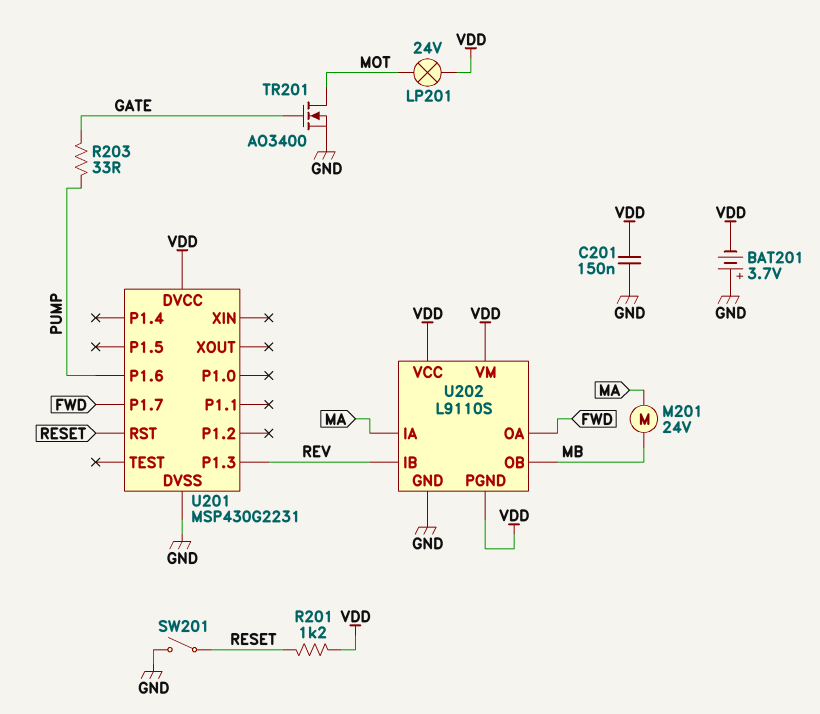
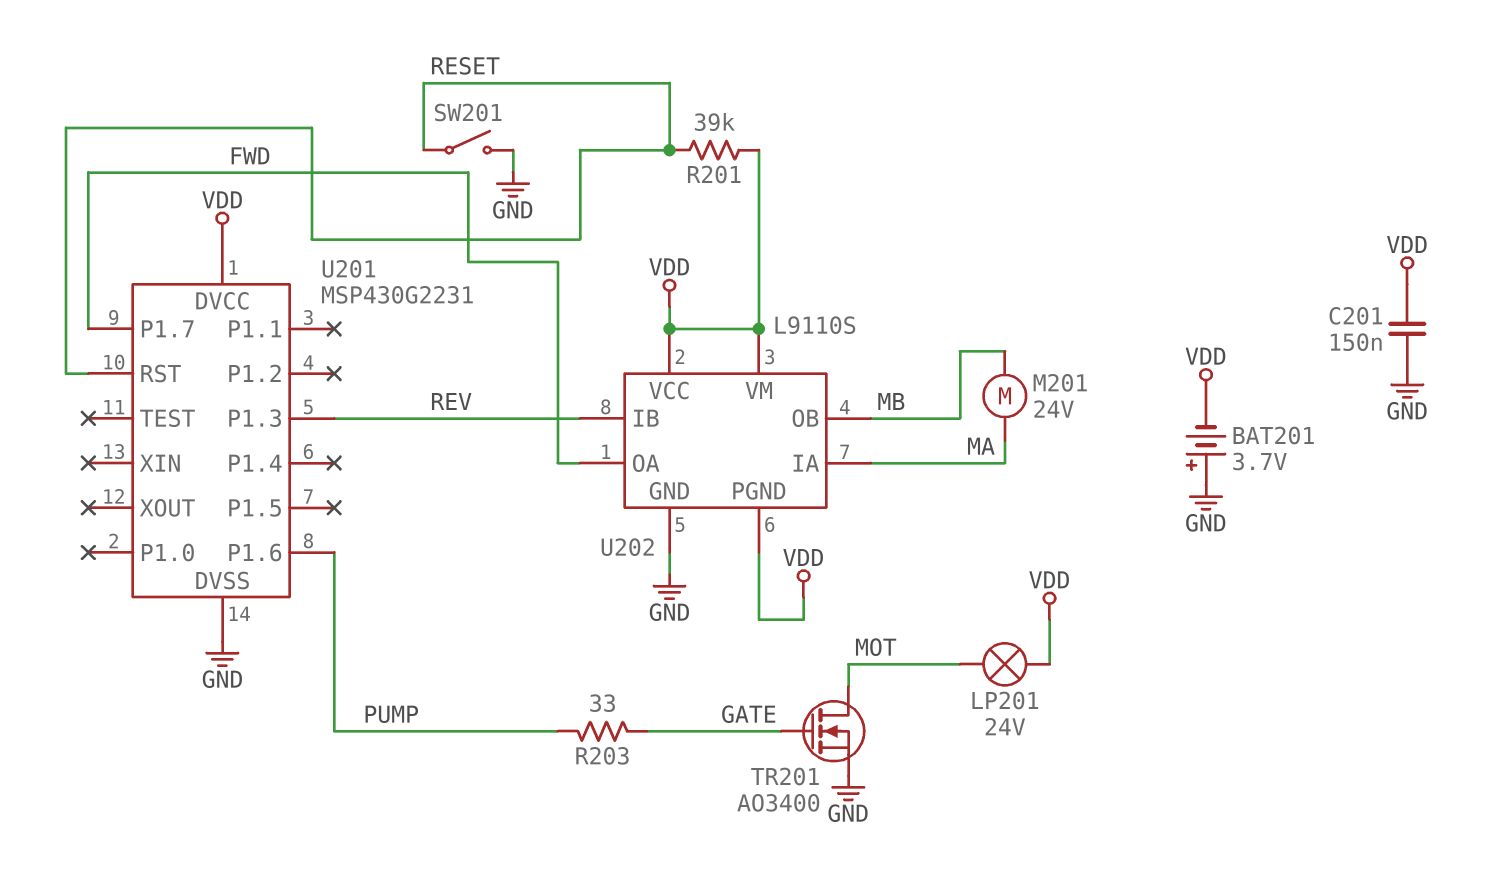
R201: 1.2k (RESET, VDD) -> 39k (RESET, VDD)

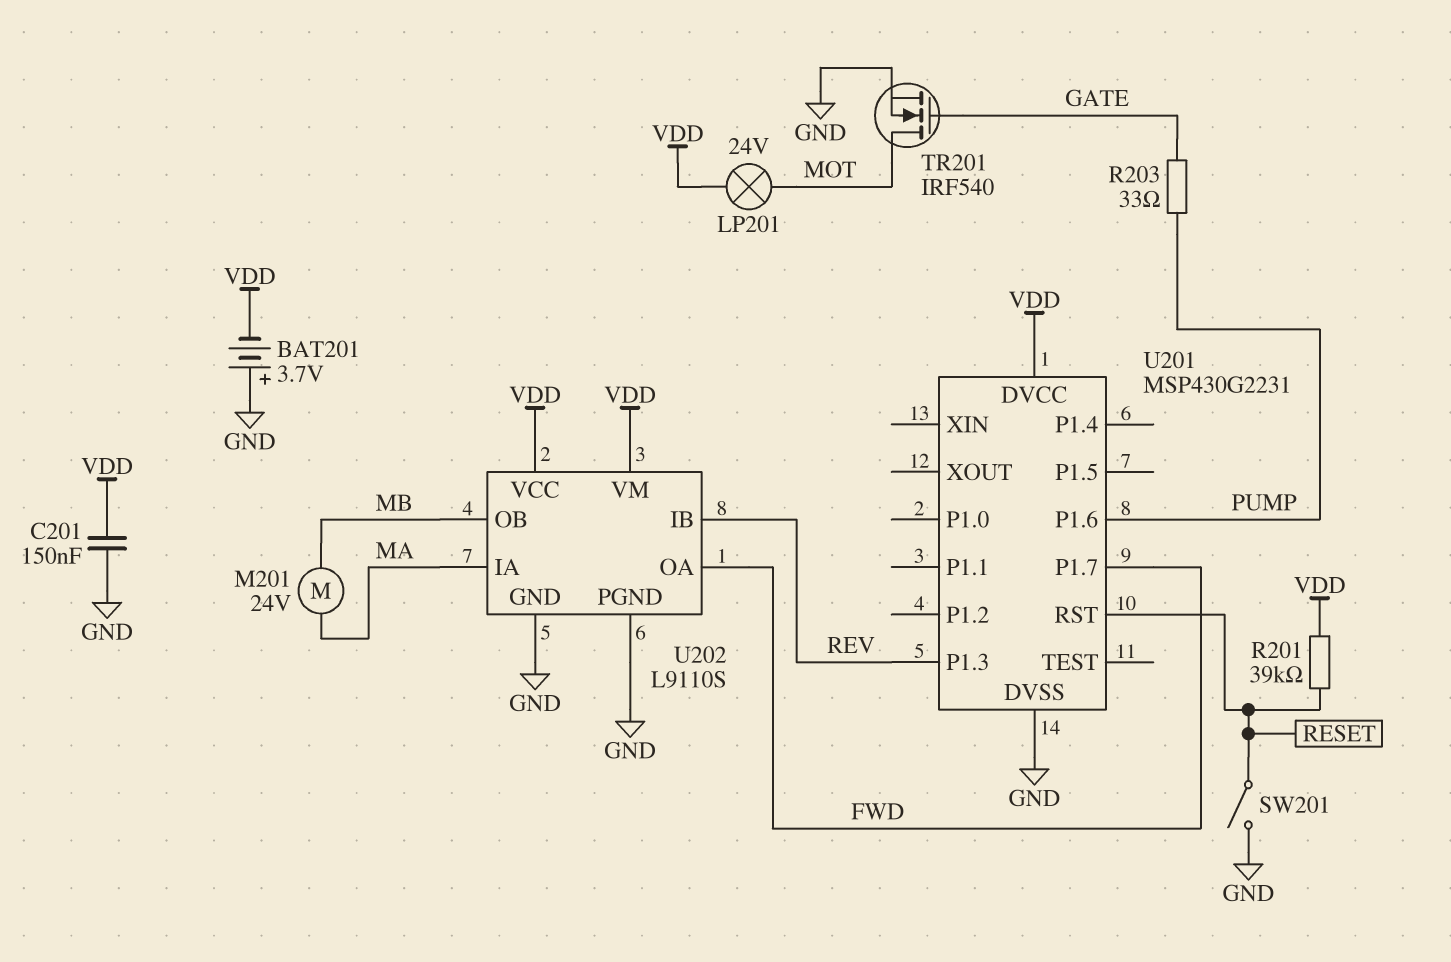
TR201: NMOS AO3400 (G GATE, D MOT, S GND) -> NMOS IRF540 (G GATE, D MOT, S GND)
U202 pin PGND: VDD -> GND

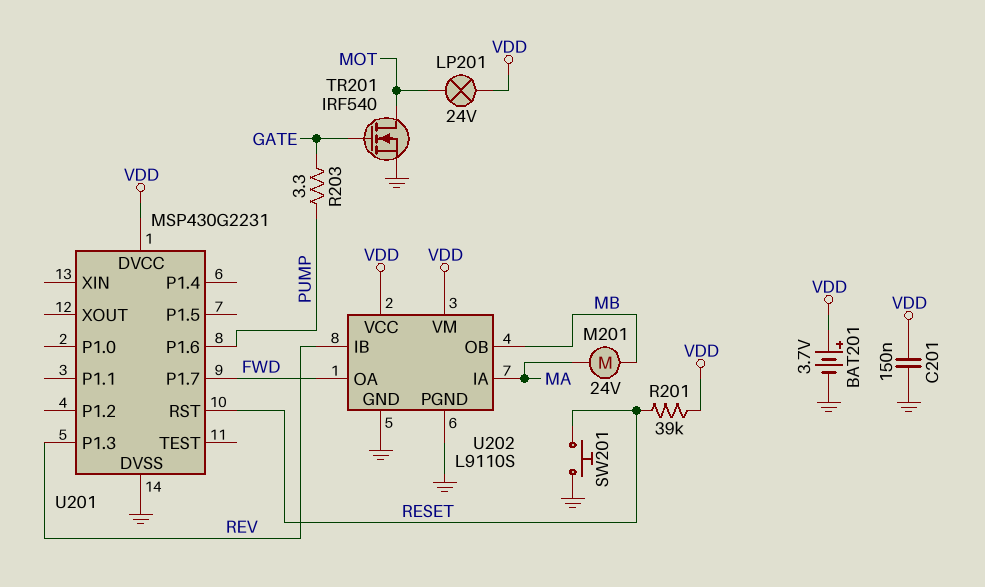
BAT201: 3.7V (plus GND, minus VDD) -> 3.7V (plus VDD, minus GND)
R203: 33 (GATE, PUMP) -> 3.3 (GATE, PUMP)
SW201: switch (GND, RESET) -> button (GND, RESET)

